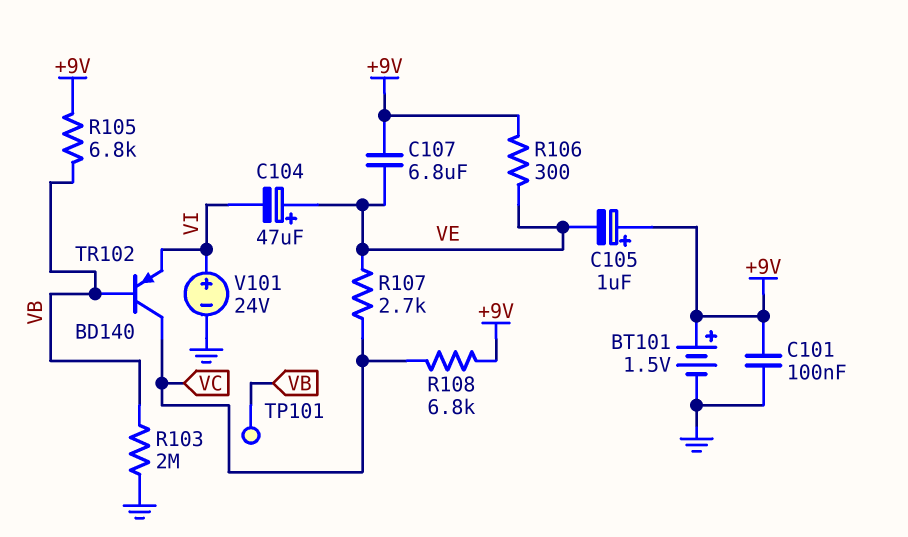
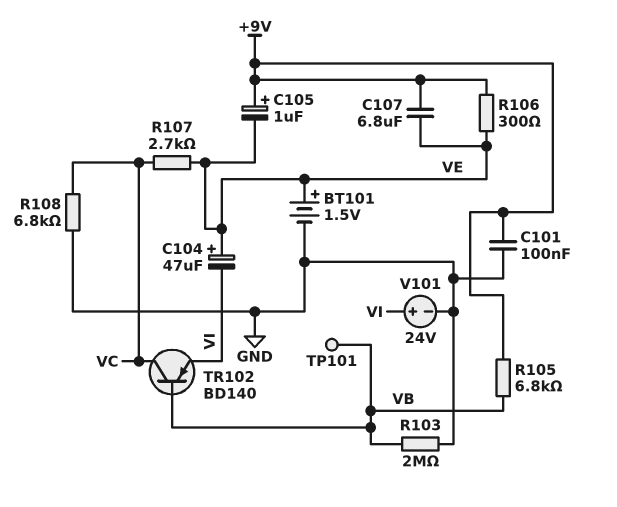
BT101: 1.5V (plus +9V, minus GND) -> 1.5V (plus VE, minus GND)
R108: 6.8k (+9V, VC) -> 6.8k (GND, VC)

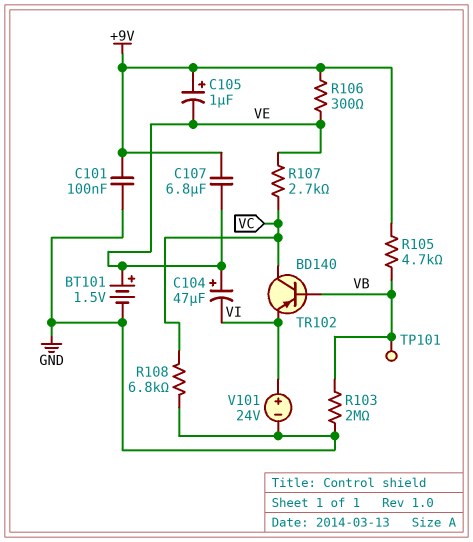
R105: 6.8k (+9V, VB) -> 4.7k (+9V, VB)

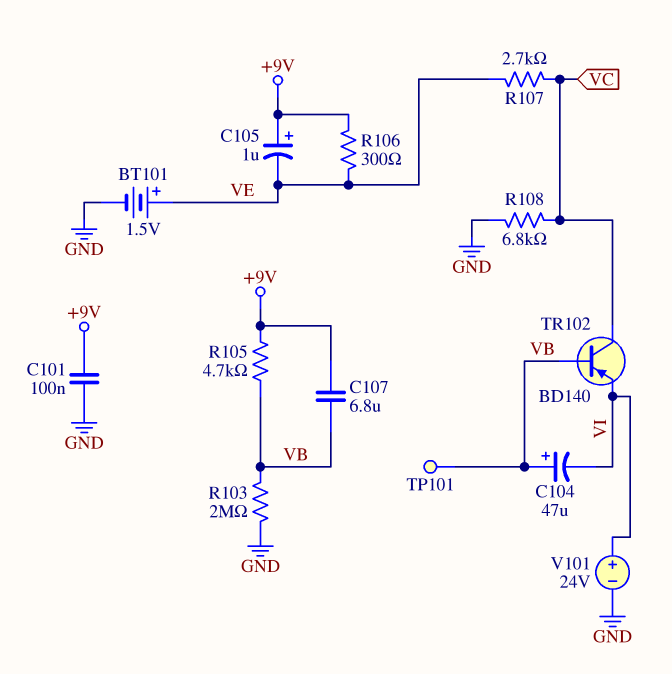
C104: 47uF (plus VE, minus VI) -> 47uF (plus VB, minus VI)
C107: 6.8uF (+9V, VE) -> 6.8uF (+9V, VB)

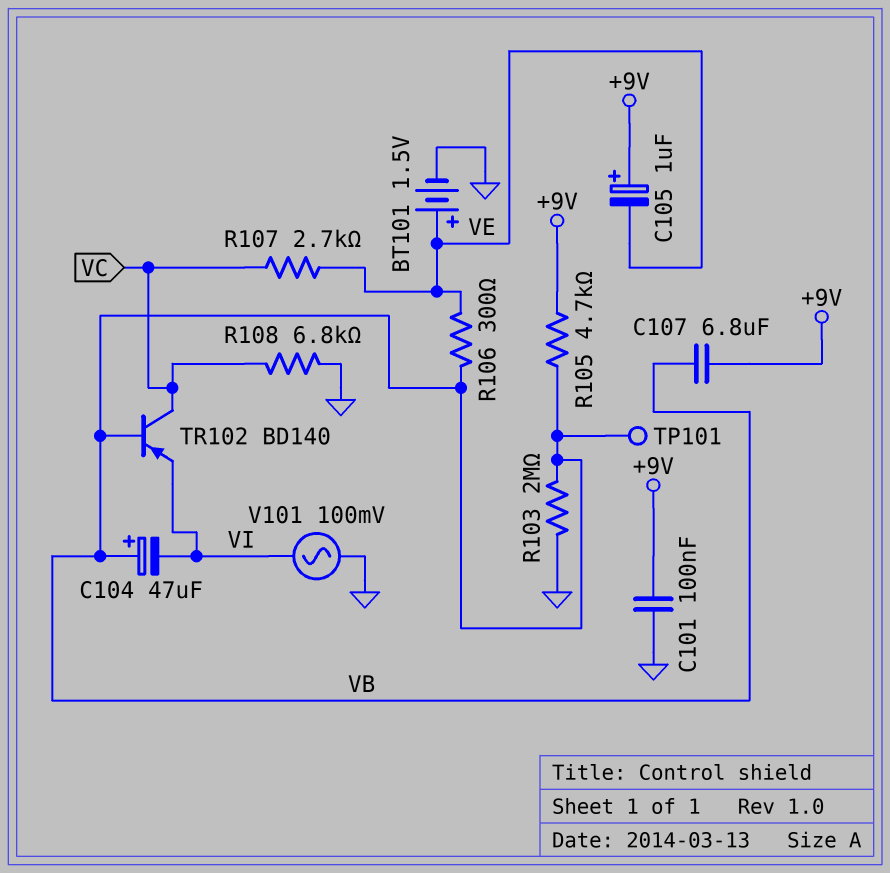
R106: 300 (+9V, VE) -> 300 (VB, VE)
V101: 24V (plus VI, minus GND) -> AC 100mV (GND, VI)

